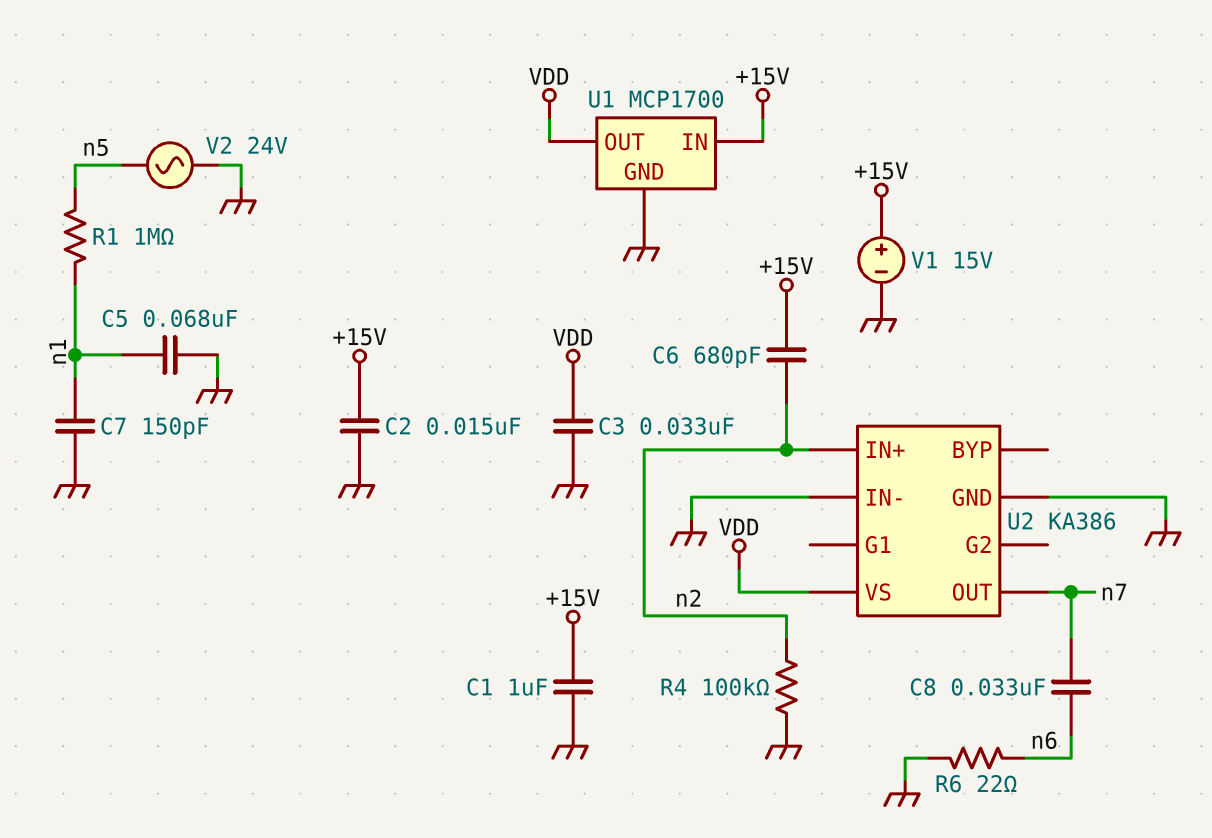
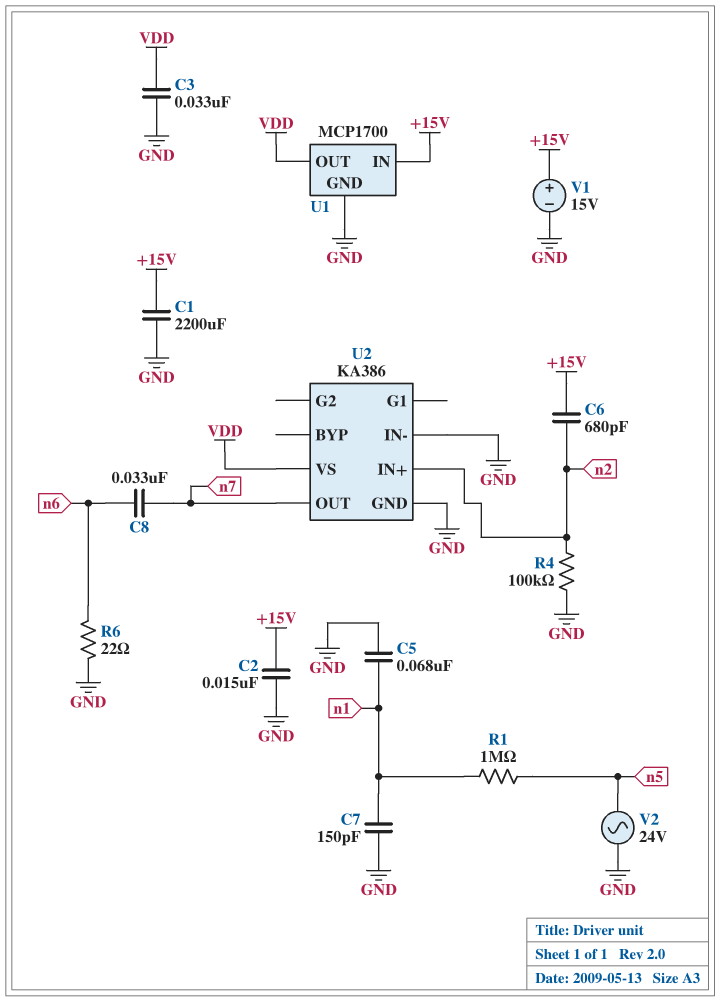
C1: 1uF (+15V, GND) -> 2200uF (+15V, GND)

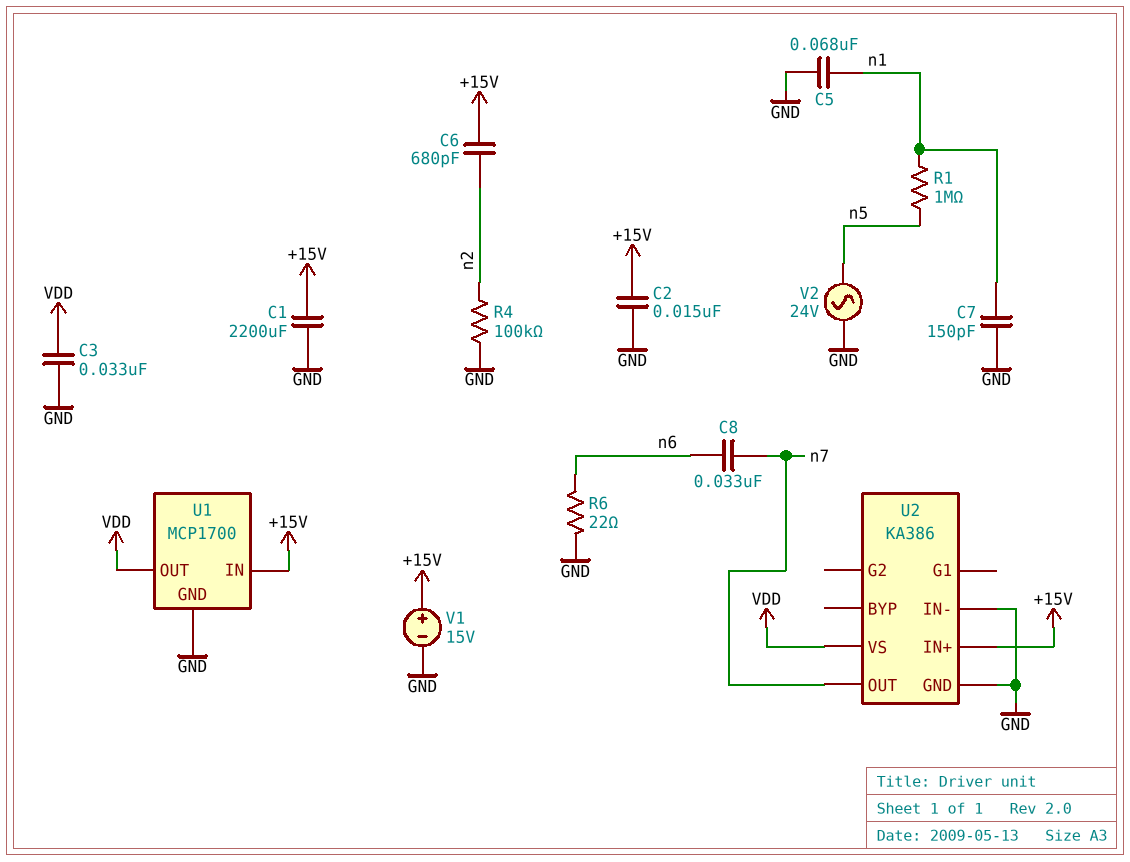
U2 pin IN+: n2 -> +15V

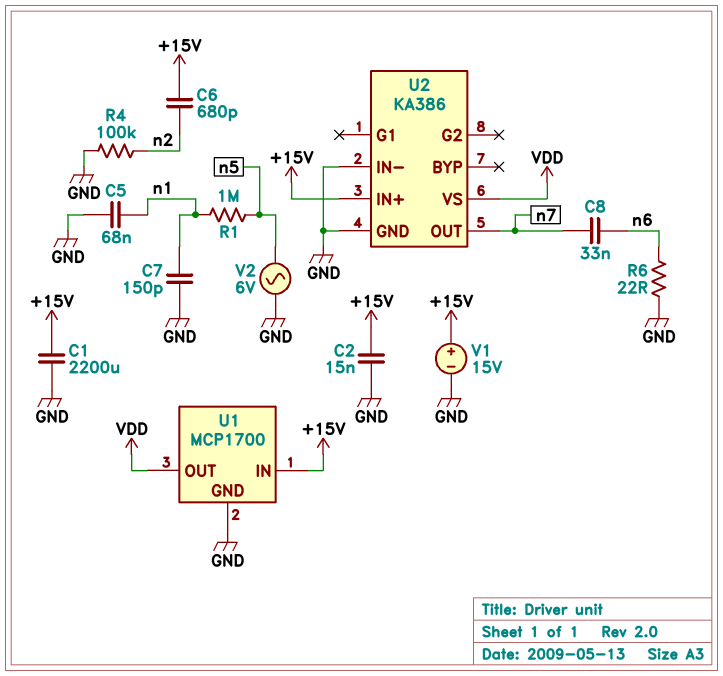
C3: 33nF (GND, VDD) -> none
V2: AC 24V (GND, n5) -> AC 6V (GND, n5)

